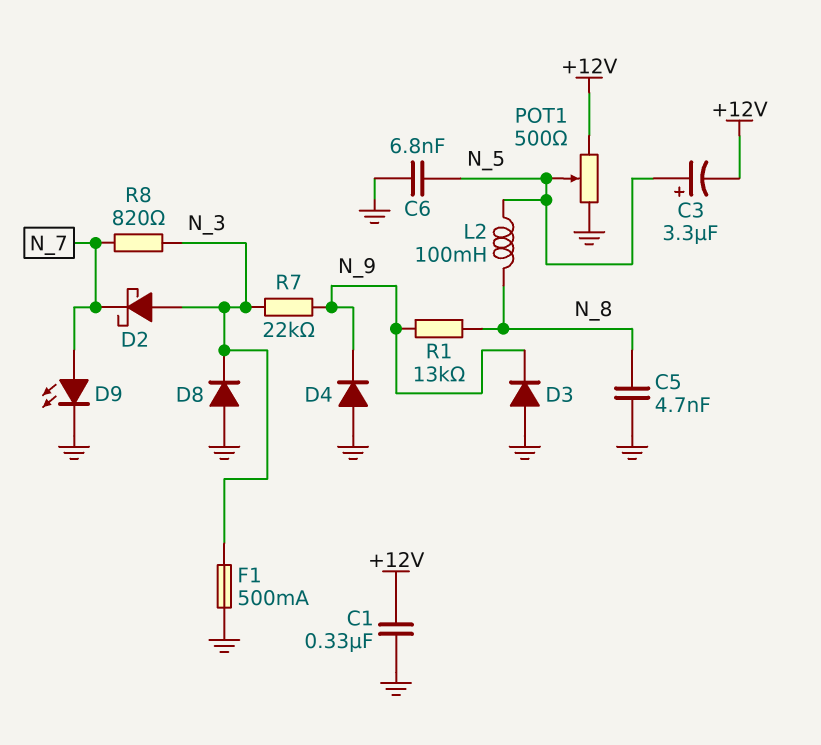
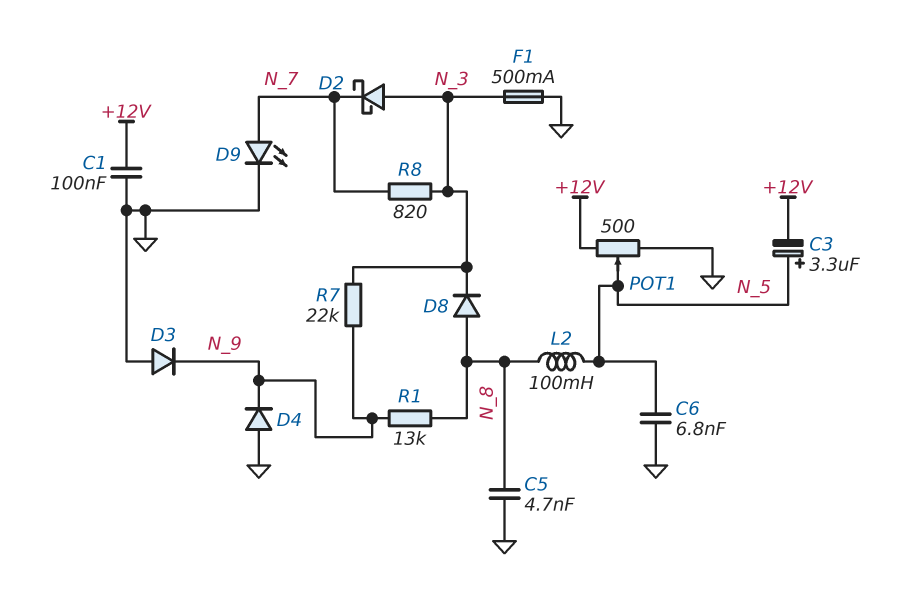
C1: 330nF (+12V, GND) -> 100nF (+12V, GND)
D8: diode (A GND, K N_3) -> diode (A N_8, K N_3)

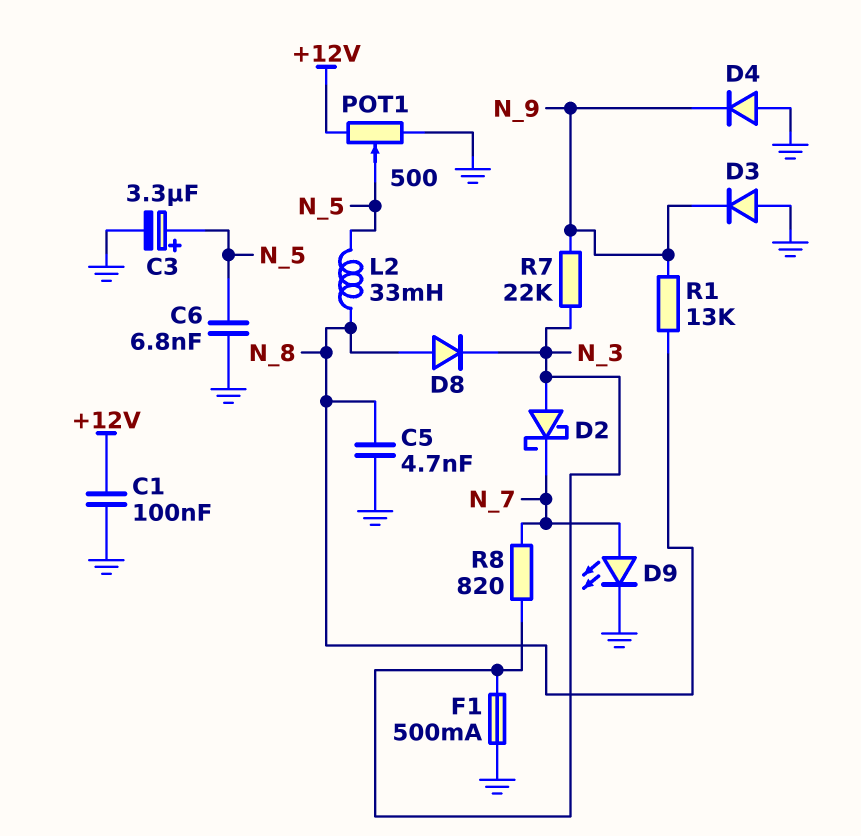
C3: 3.3uF (plus N_5, minus +12V) -> 3.3uF (plus N_5, minus GND)
L2: 100mH (N_5, N_8) -> 33mH (N_5, N_8)

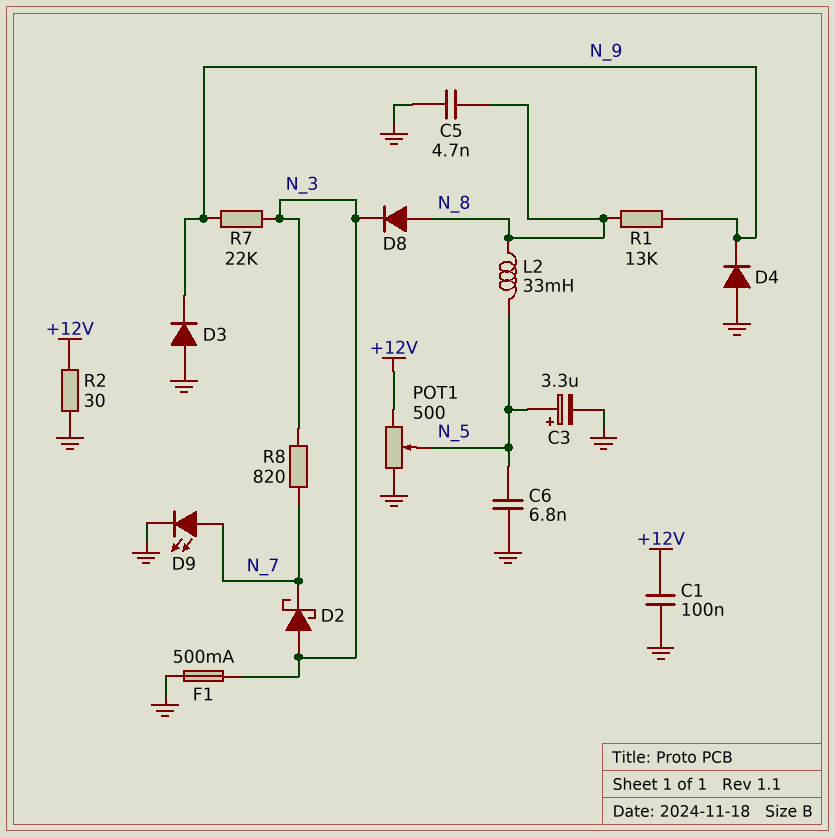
R2: none -> 30 (+12V, GND)

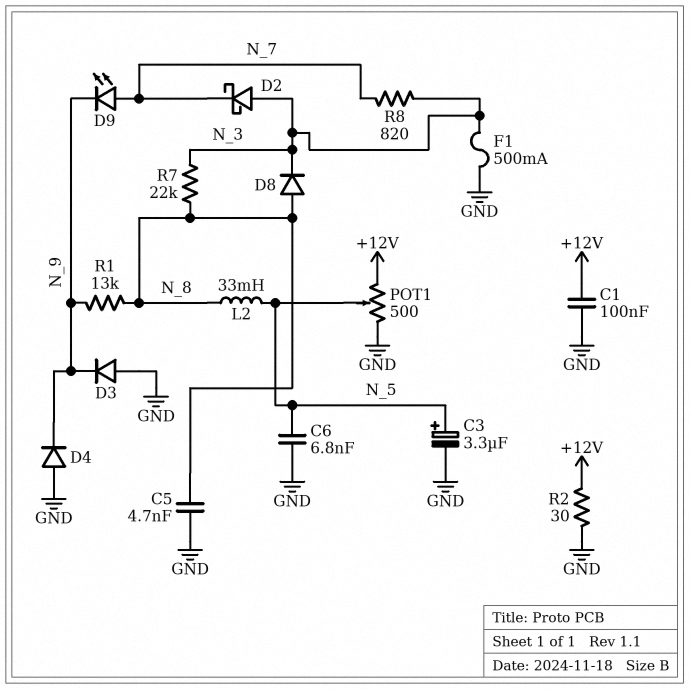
D9: LED (A N_7, K GND) -> LED (A N_7, K N_9)
R7: 22k (N_3, N_9) -> 22k (N_3, N_8)

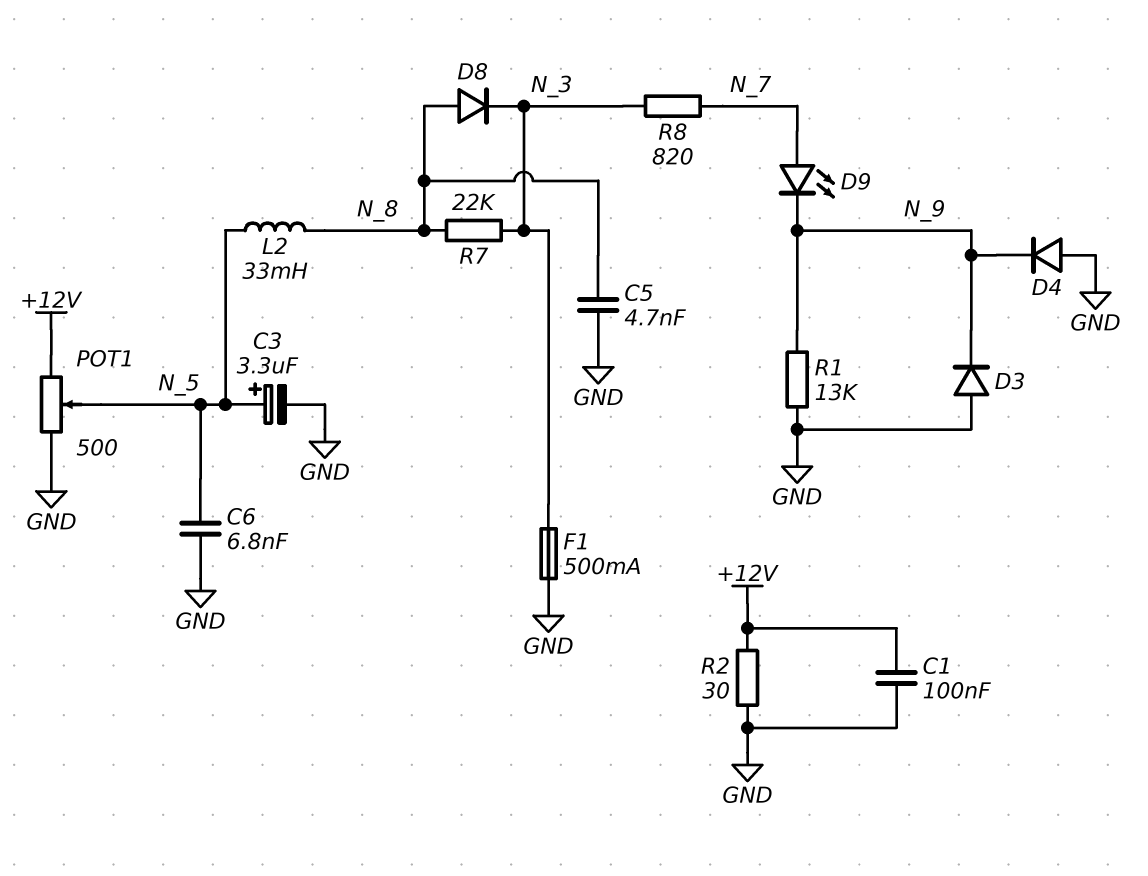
D2: schottky (A N_3, K N_7) -> none
R1: 13k (N_8, N_9) -> 13k (GND, N_9)

